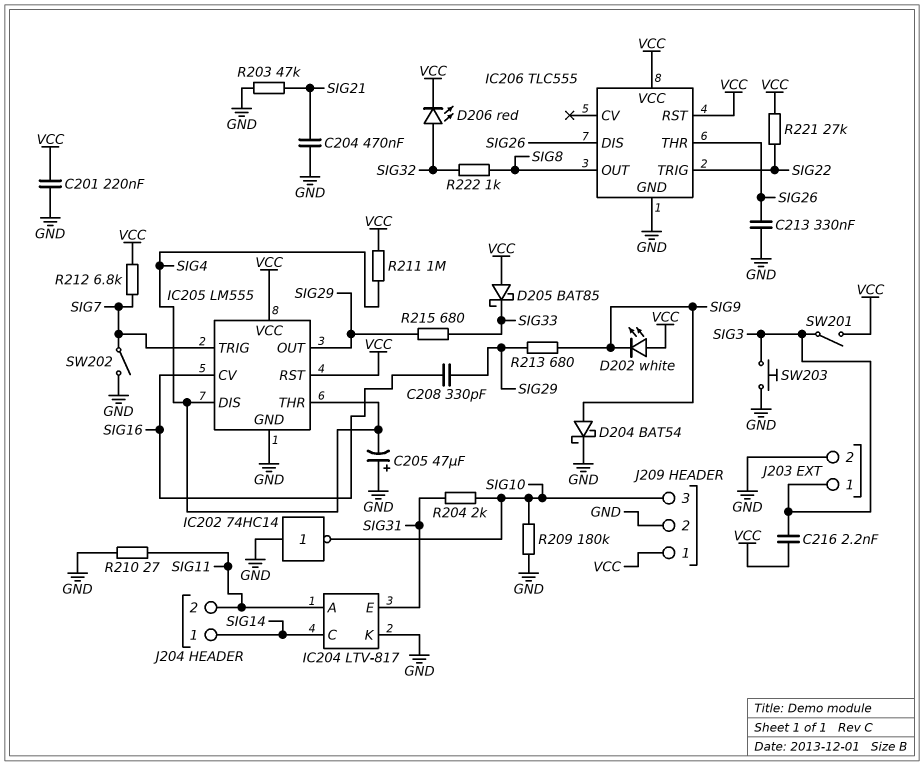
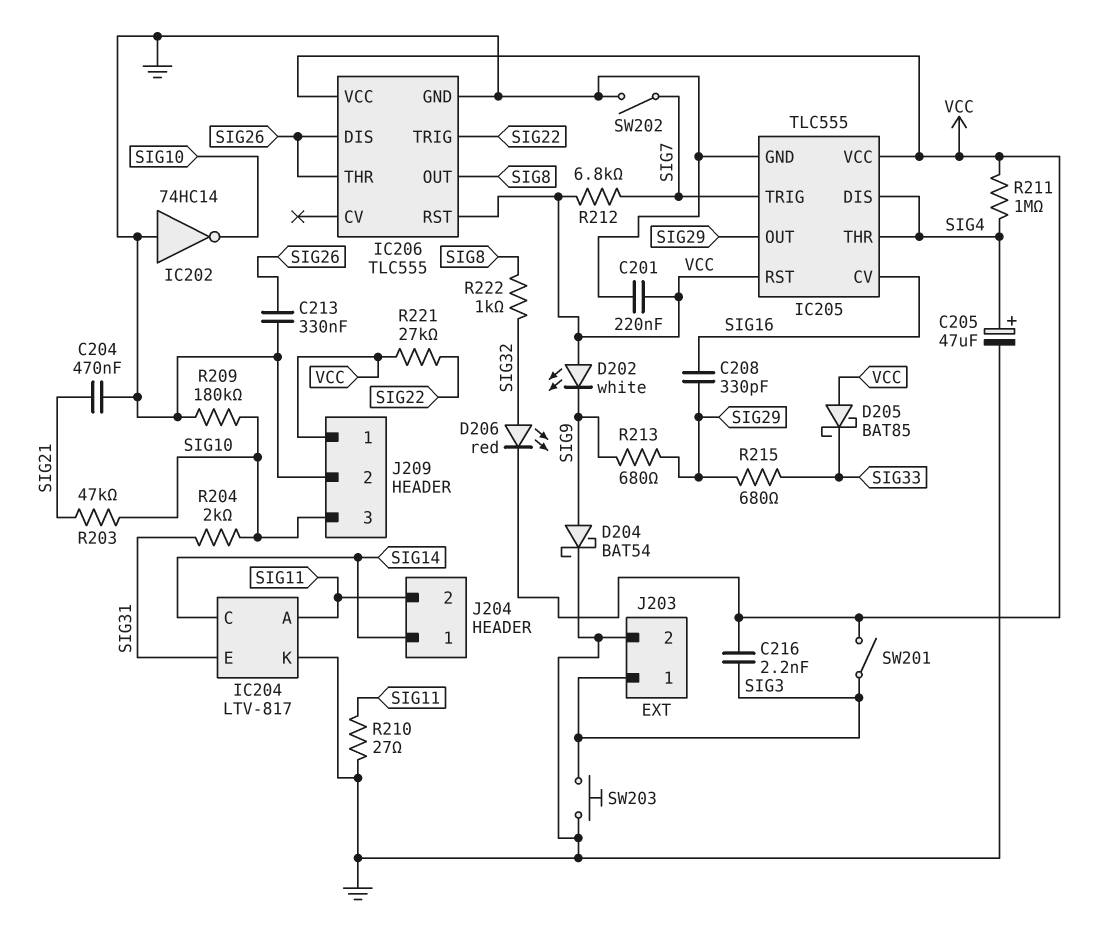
C205: 47uF (plus GND, minus SIG4) -> 47uF (plus SIG4, minus GND)
IC205: LM555 -> TLC555
R203: 47k (GND, SIG21) -> 47k (SIG10, SIG21)

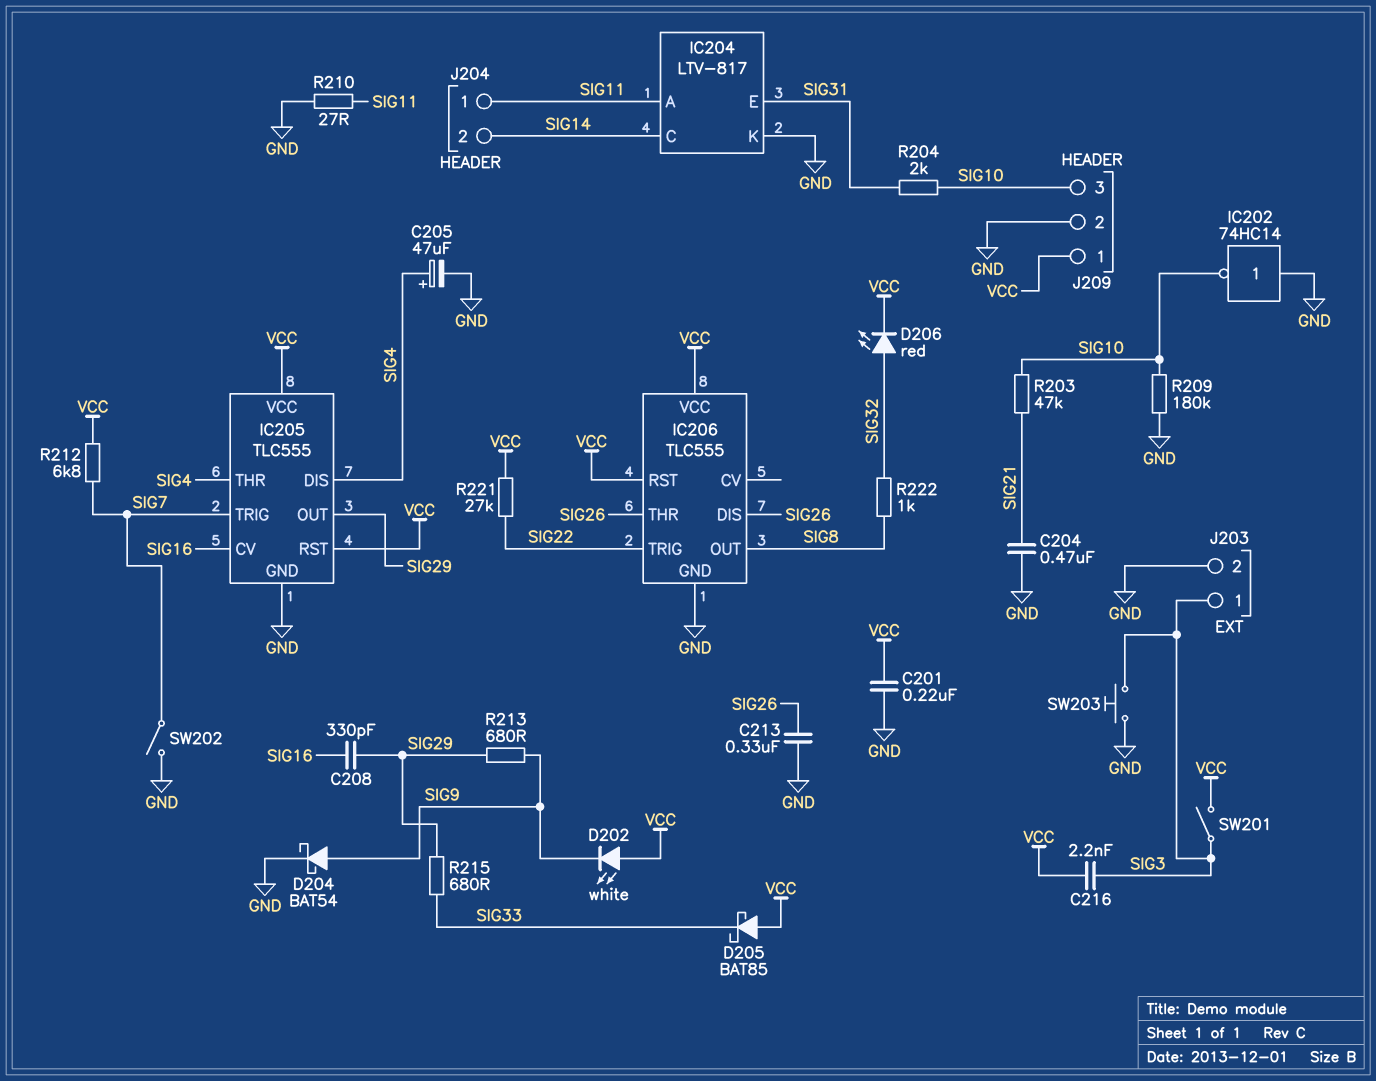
J204 pin 1: SIG14 -> SIG11
J204 pin 2: SIG11 -> SIG14
R211: 1M (SIG4, VCC) -> none

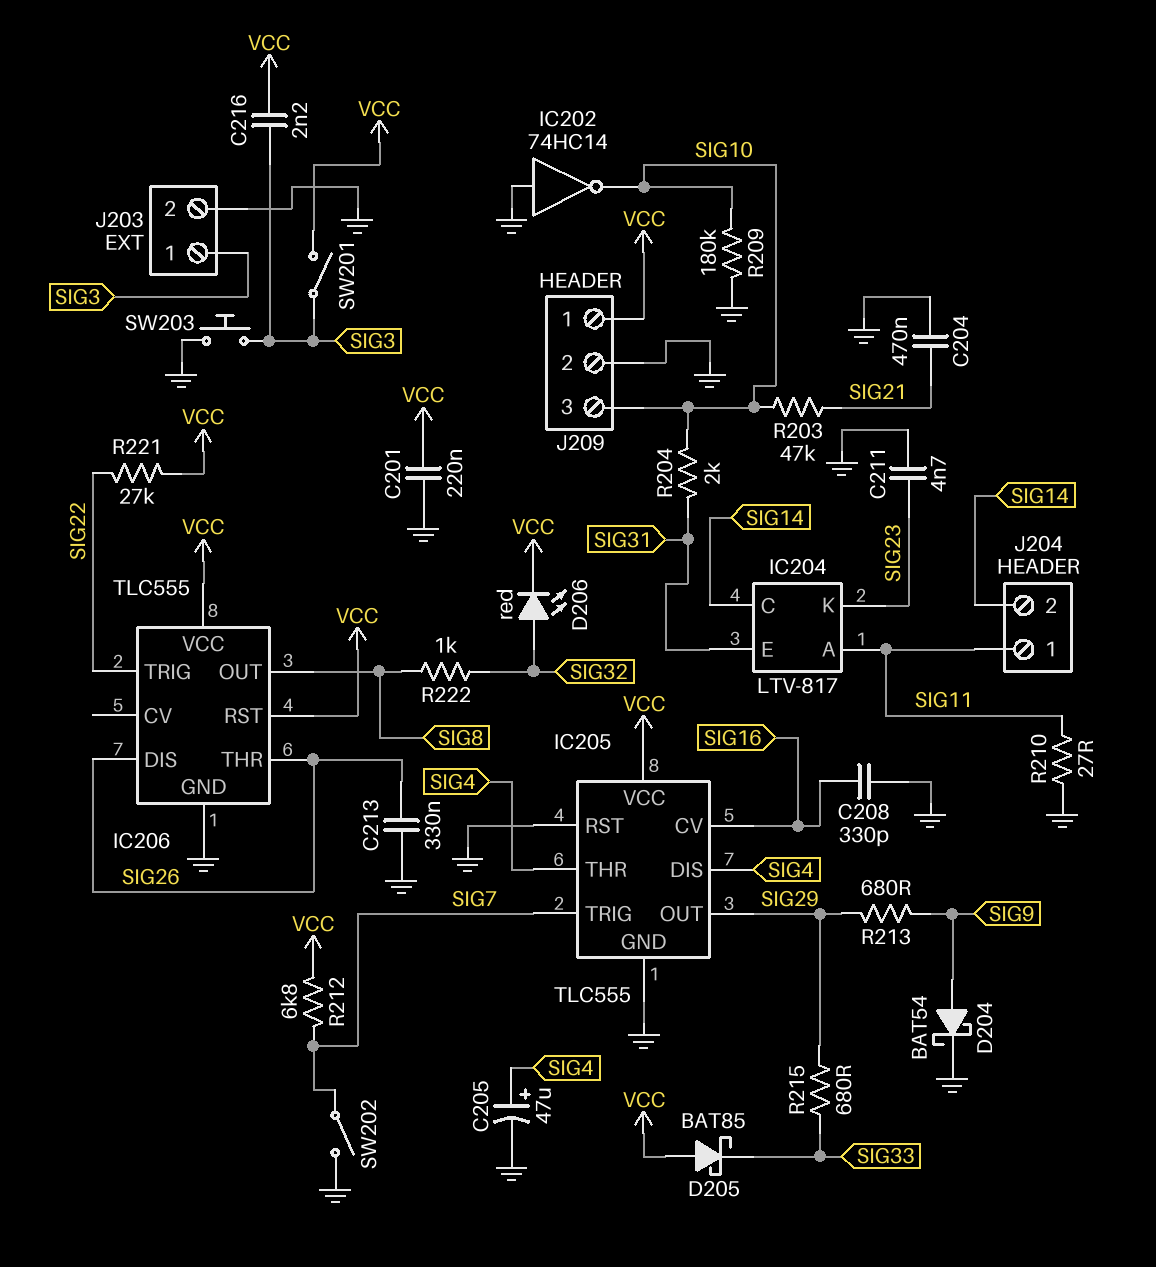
C208: 330pF (SIG16, SIG29) -> 330pF (GND, SIG16)
C211: none -> 4.7nF (GND, SIG23)
D202: LED white (A VCC, K SIG9) -> none
IC204 pin K: GND -> SIG23
IC205 pin RST: VCC -> GND

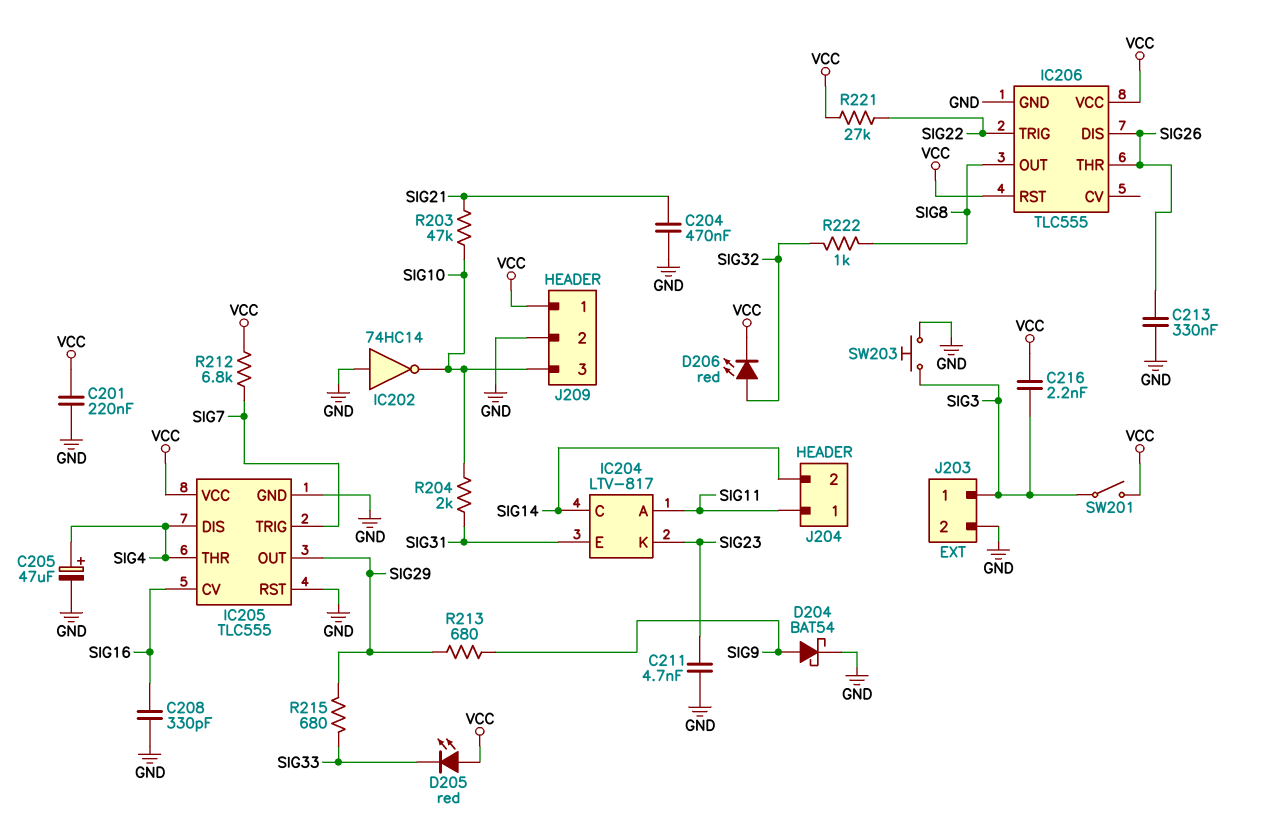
D205: schottky BAT85 (A VCC, K SIG33) -> LED red (A VCC, K SIG33)
R209: 180k (GND, SIG10) -> none
R210: 27 (GND, SIG11) -> none
SW202: switch (GND, SIG7) -> none

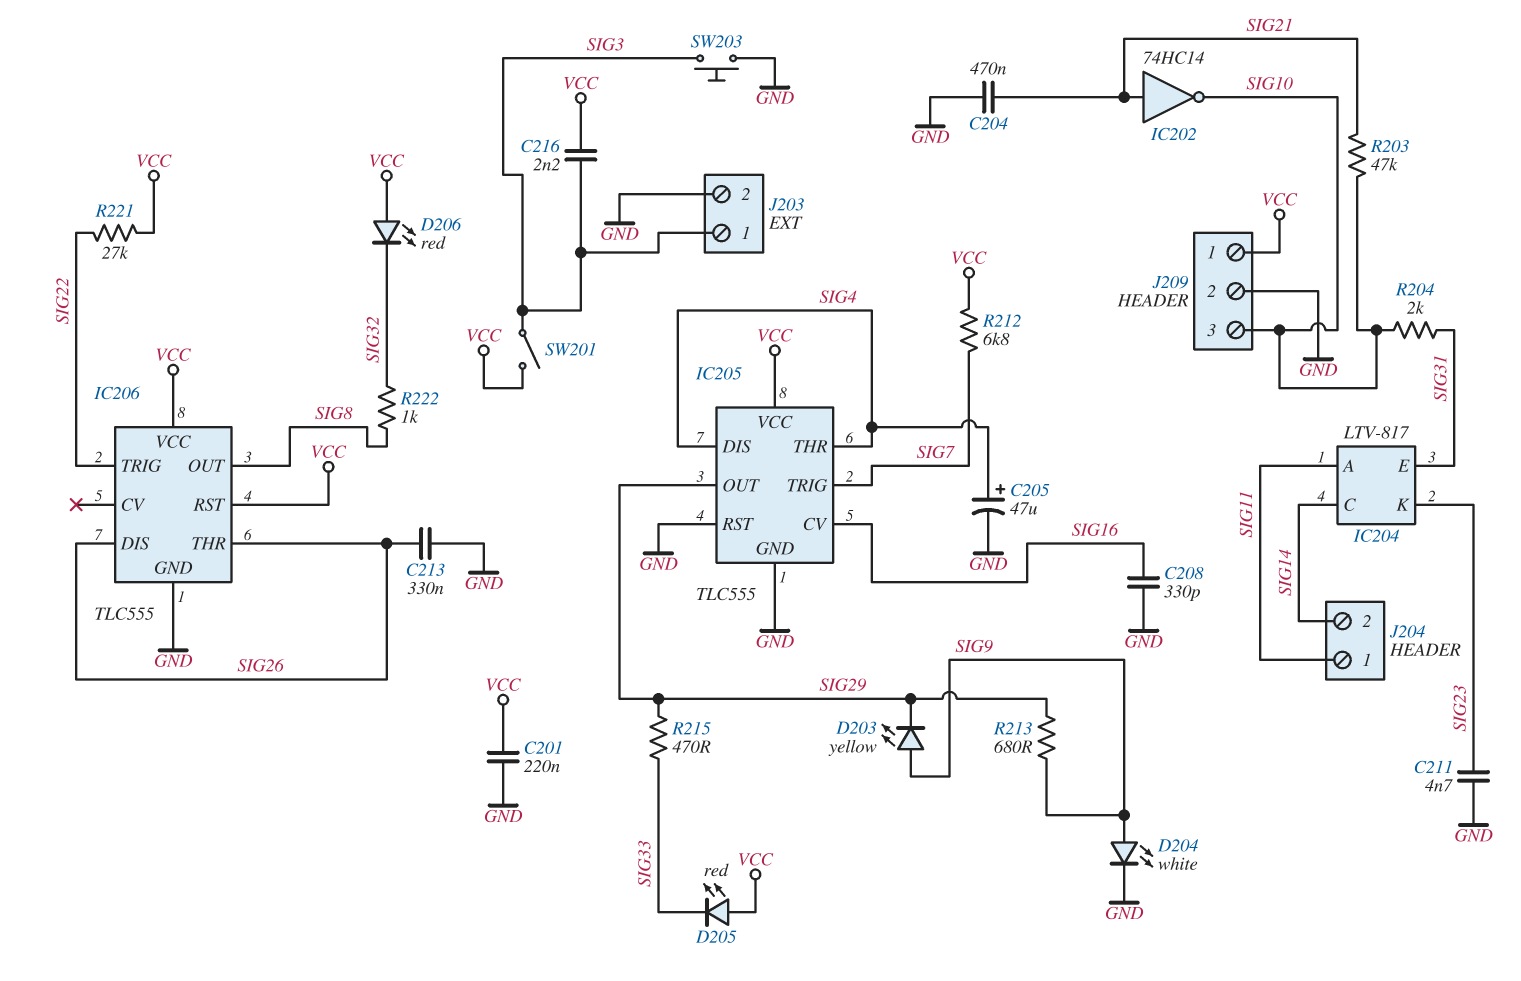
D203: none -> LED yellow (A SIG9, K SIG29)
D204: schottky BAT54 (A SIG9, K GND) -> LED white (A SIG9, K GND)
D206: LED red (A SIG32, K VCC) -> LED red (A VCC, K SIG32)
IC202: NOT 74HC14 (in GND, out SIG10) -> NOT 74HC14 (in SIG21, out SIG10)
R215: 680 (SIG29, SIG33) -> 470 (SIG29, SIG33)

